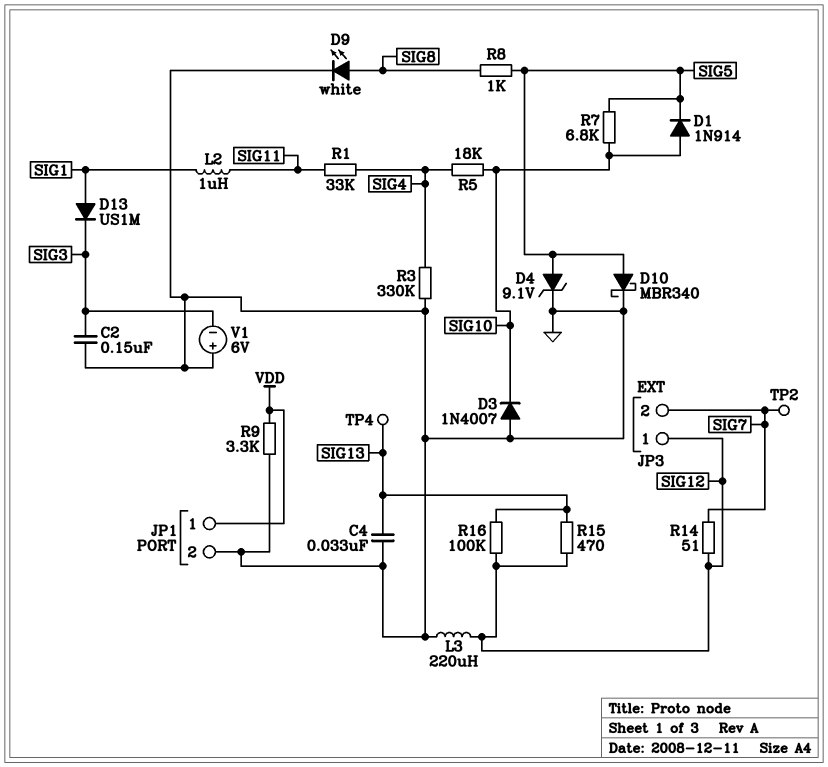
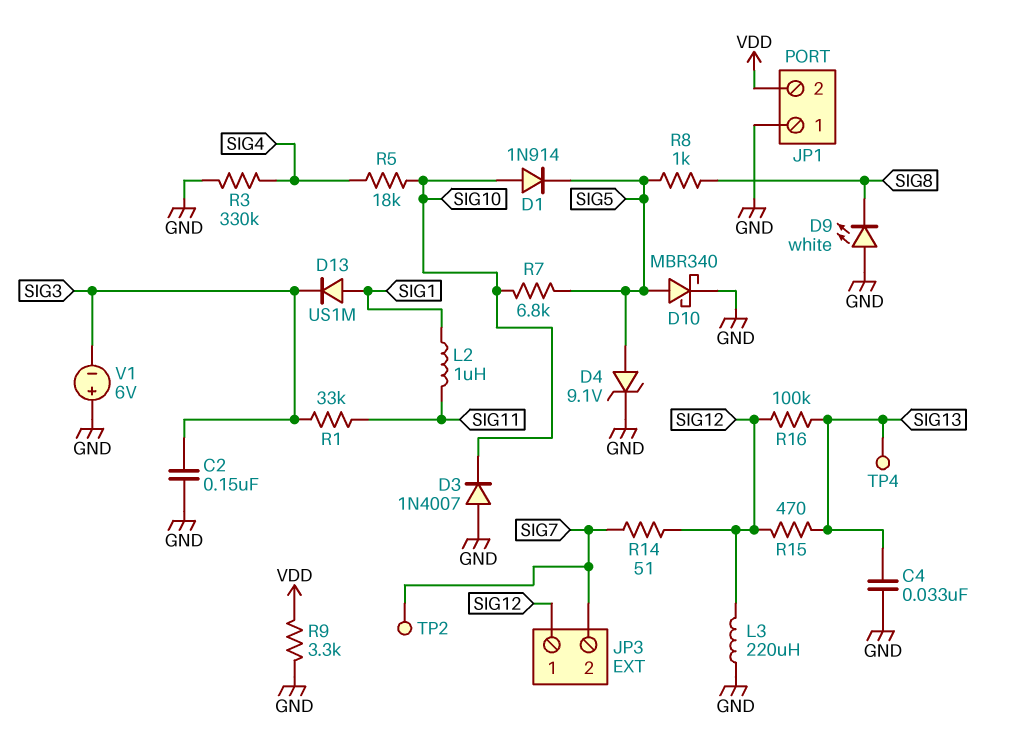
D9: LED white (A SIG8, K GND) -> LED white (A GND, K SIG8)
JP1 pin 1: VDD -> GND
JP1 pin 2: GND -> VDD
R1: 33k (SIG4, SIG11) -> 33k (SIG3, SIG11)

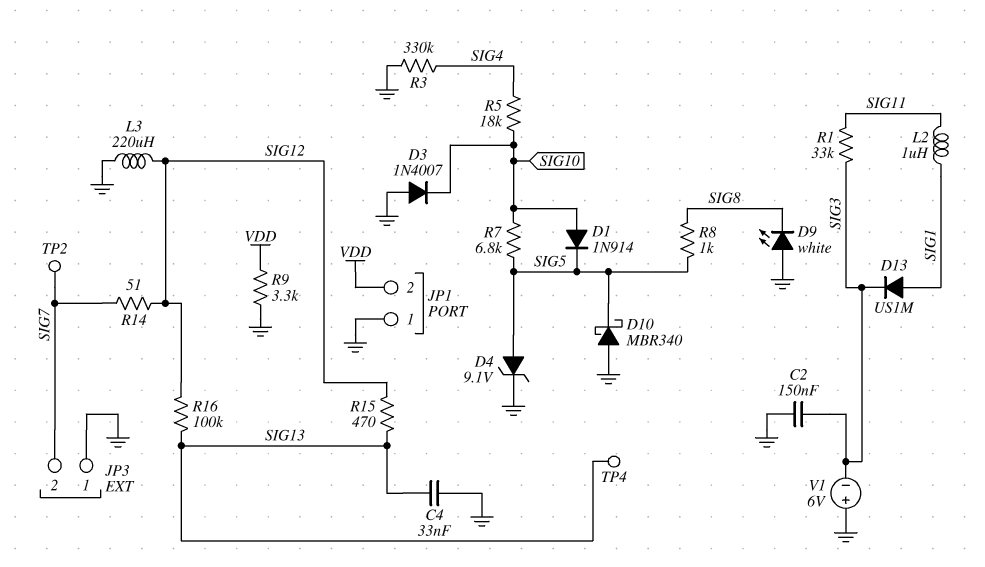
D10: schottky MBR340 (A SIG5, K GND) -> schottky MBR340 (A GND, K SIG5)
JP3 pin 1: SIG12 -> GND

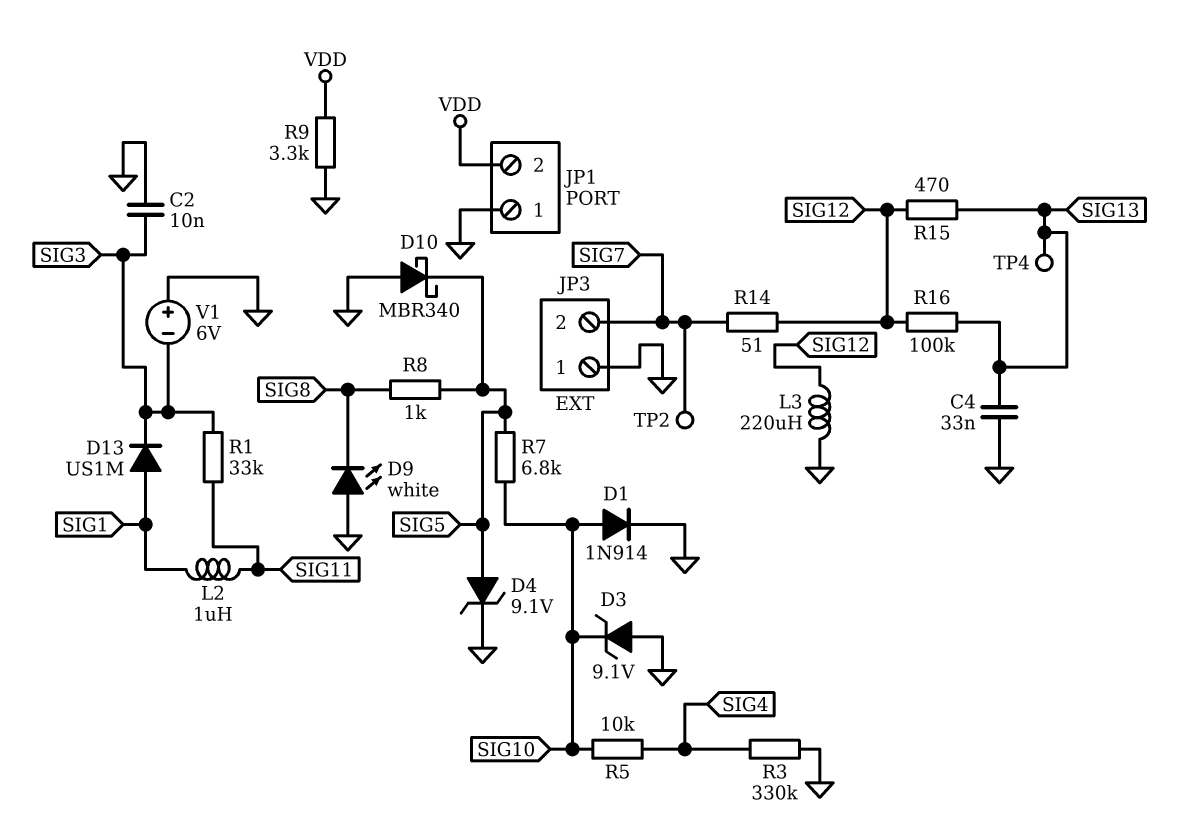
C2: 150nF (GND, SIG3) -> 10nF (GND, SIG3)
D1: diode 1N914 (A SIG10, K SIG5) -> diode 1N914 (A SIG10, K GND)
D3: diode 1N4007 (A GND, K SIG10) -> zener 9.1V (A GND, K SIG10)
R5: 18k (SIG4, SIG10) -> 10k (SIG4, SIG10)

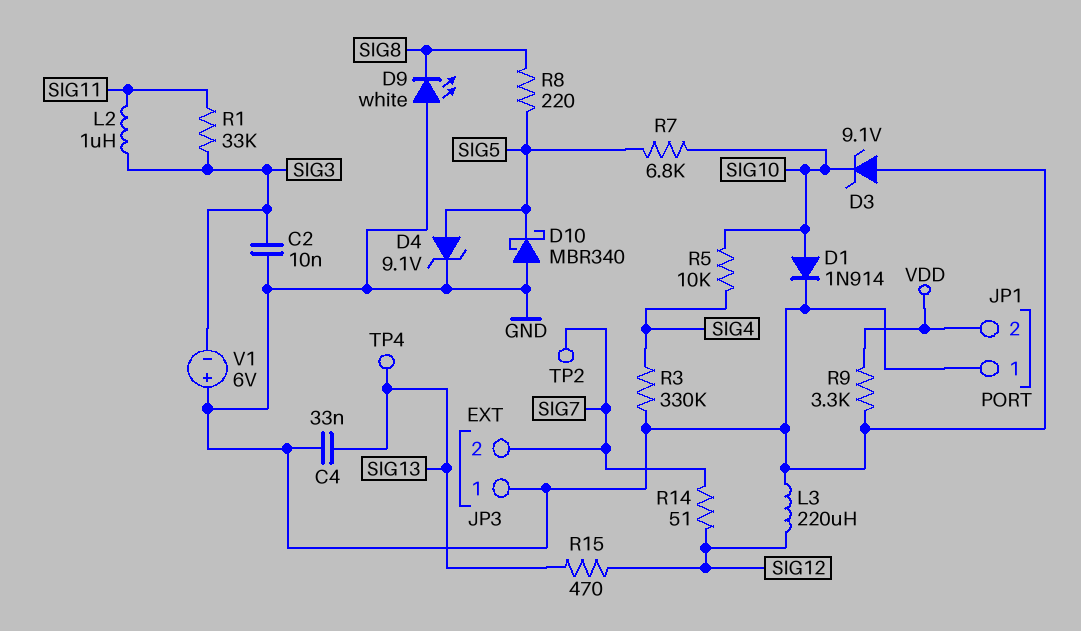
D13: diode US1M (A SIG1, K SIG3) -> none
L2: 1uH (SIG1, SIG11) -> 1uH (SIG3, SIG11)
R8: 1k (SIG5, SIG8) -> 220 (SIG5, SIG8)
R16: 100k (SIG12, SIG13) -> none

